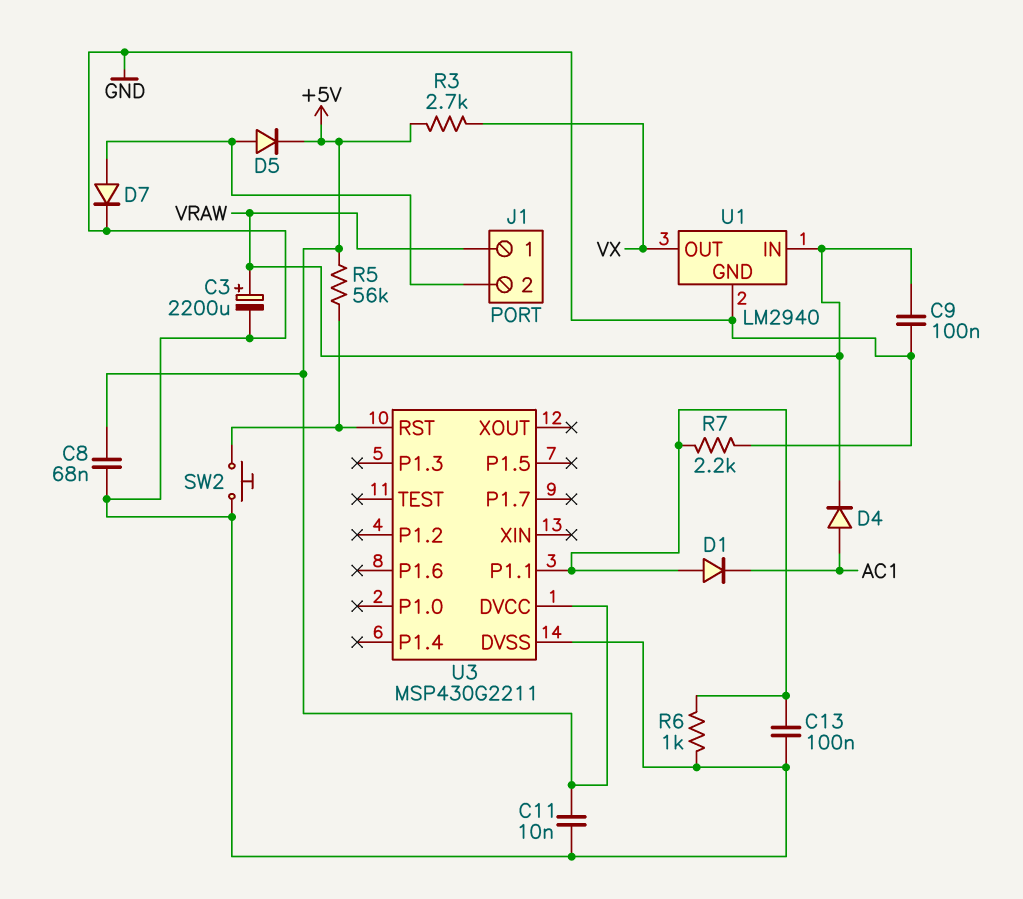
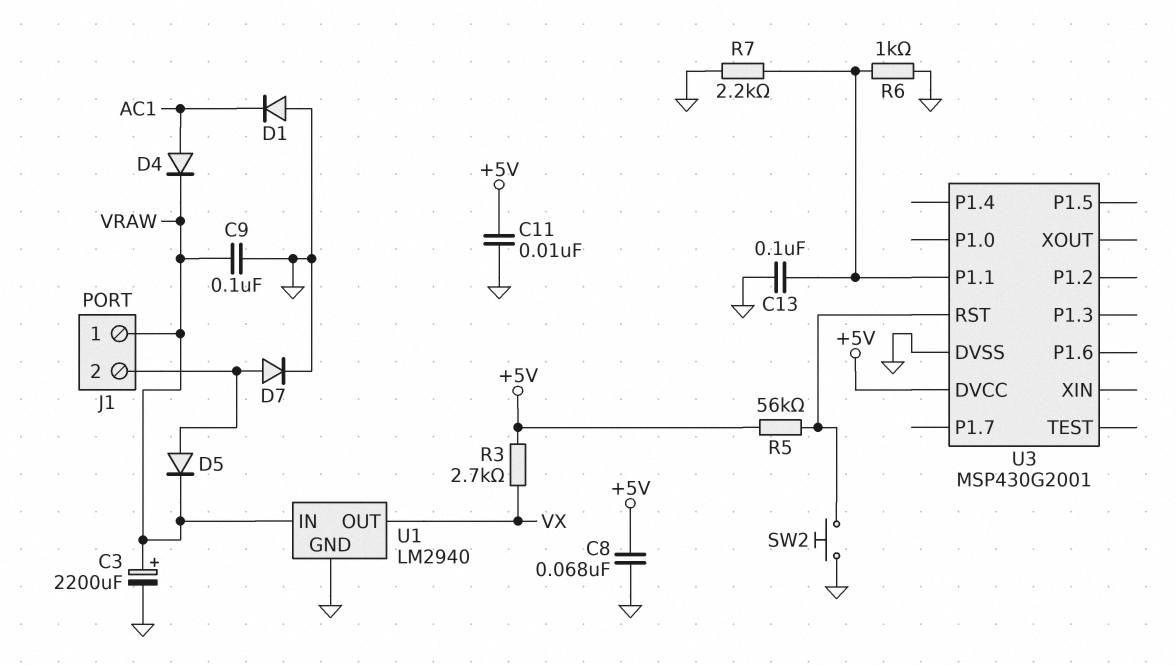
D1: diode (A U3/P1.1, K AC1) -> diode (A GND, K AC1)
D5: diode (A J1/2, K +5V) -> diode (A J1/2, K VRAW)
U3: MSP430G2211 -> MSP430G2001

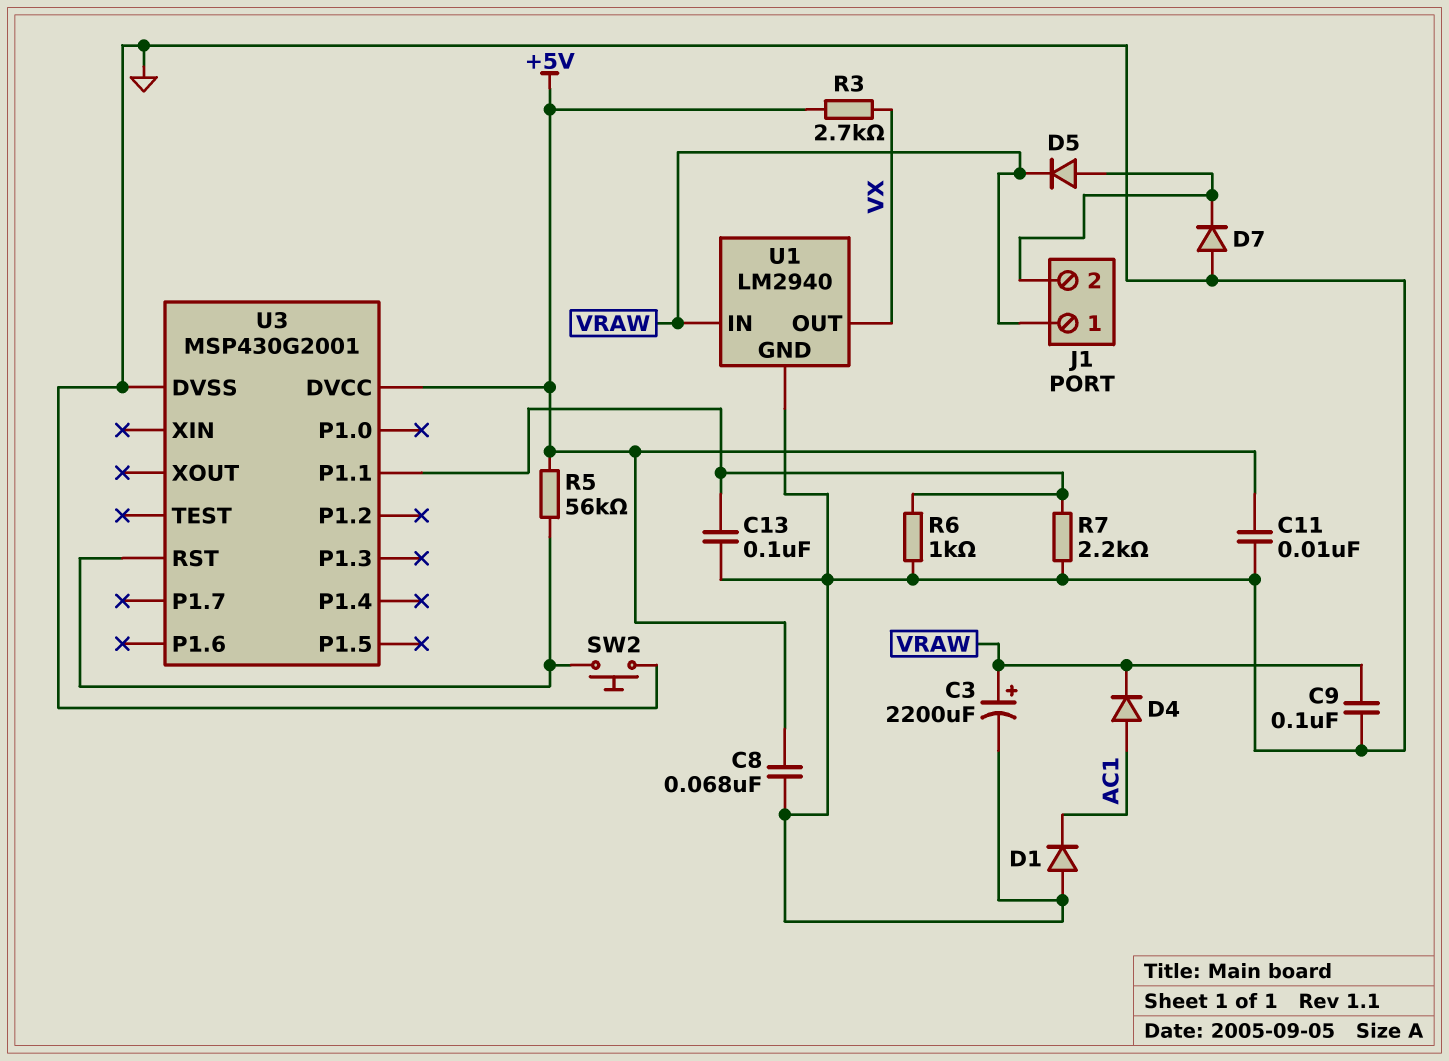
D7: diode (A J1/2, K GND) -> diode (A GND, K J1/2)

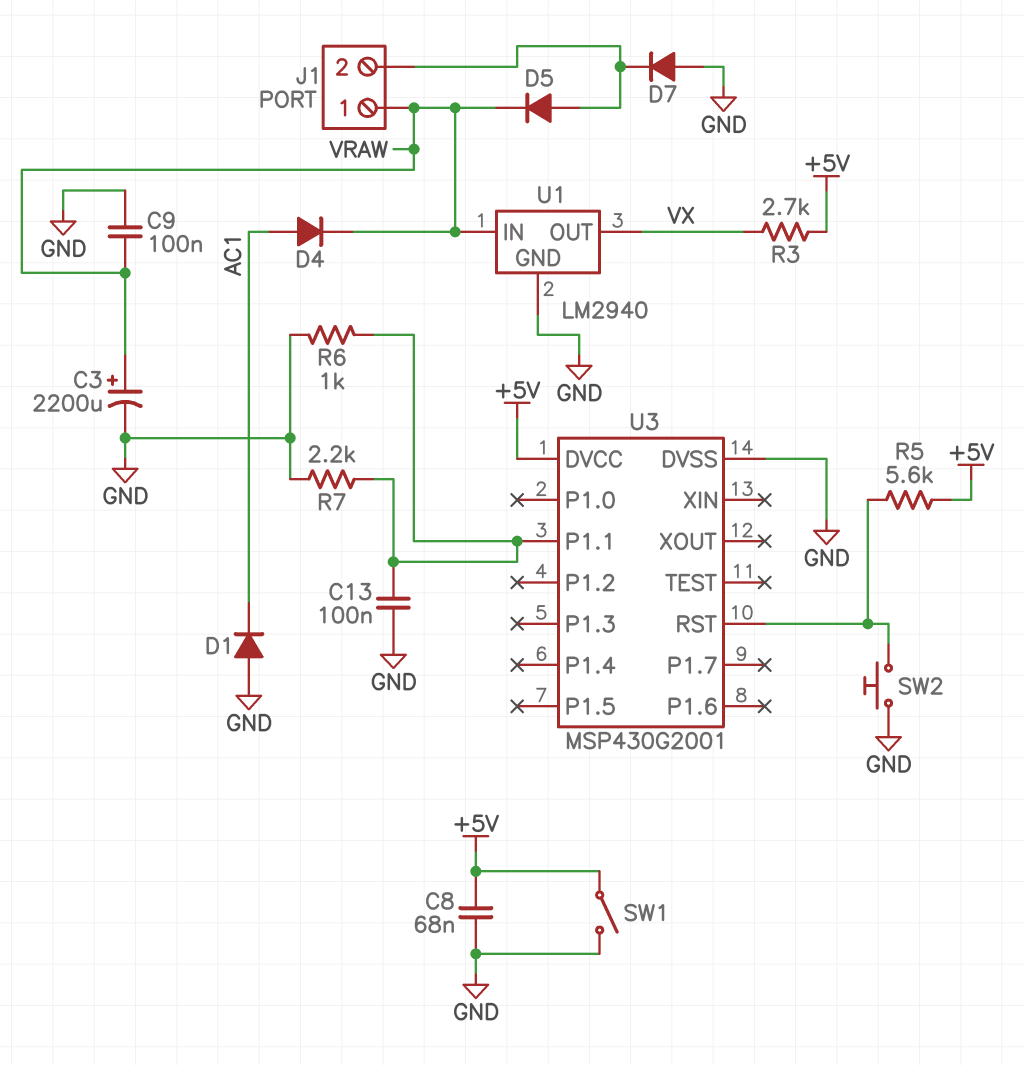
C11: 10nF (+5V, GND) -> none
R5: 56k (+5V, U3/RST) -> 5.6k (+5V, U3/RST)
SW1: none -> switch (+5V, GND)

